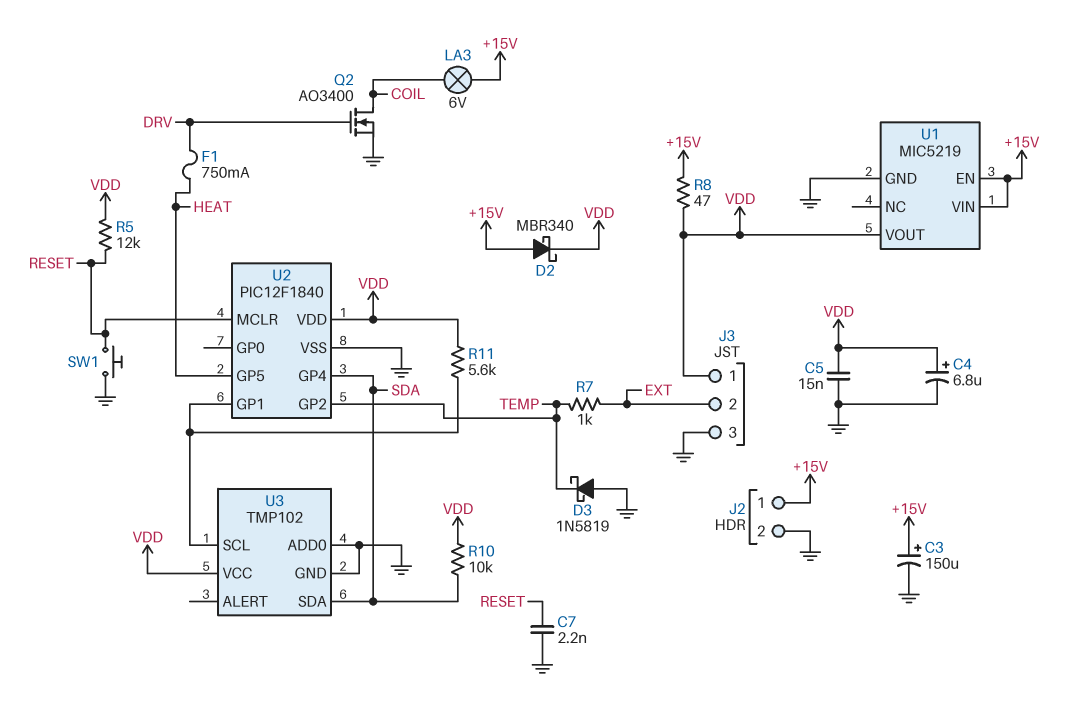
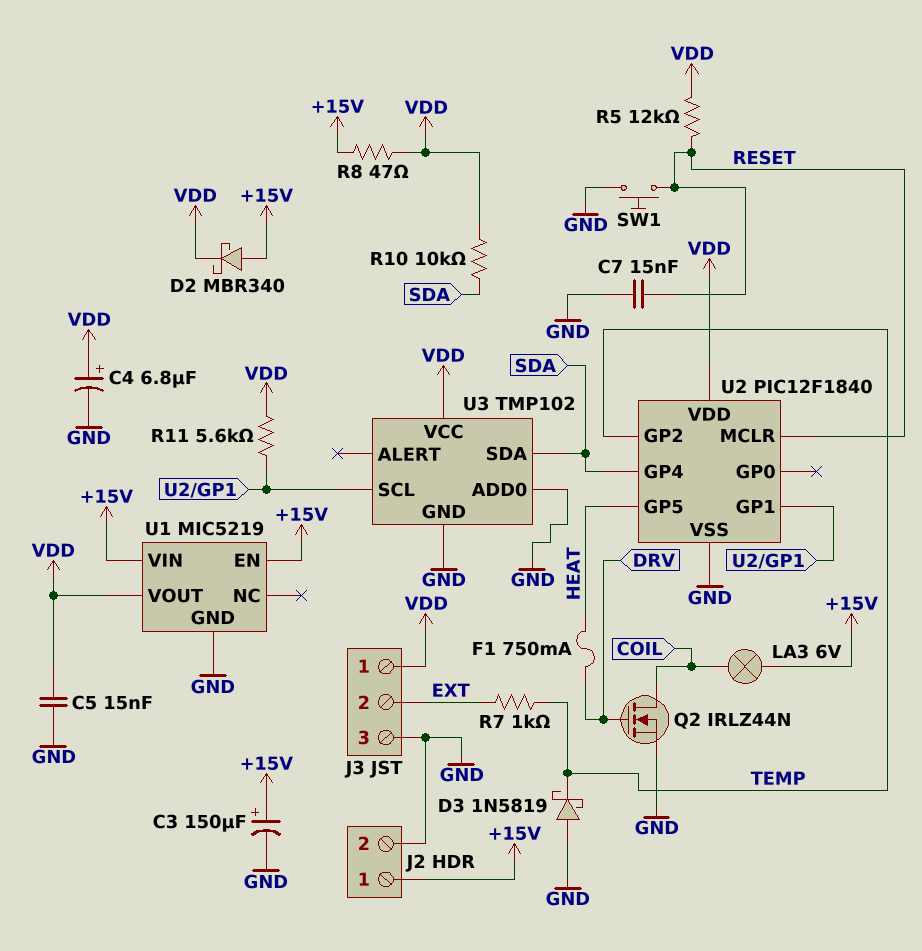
C7: 2.2nF (GND, RESET) -> 15nF (GND, RESET)
Q2: NMOS AO3400 (G DRV, D COIL, S GND) -> NMOS IRLZ44N (G DRV, D COIL, S GND)

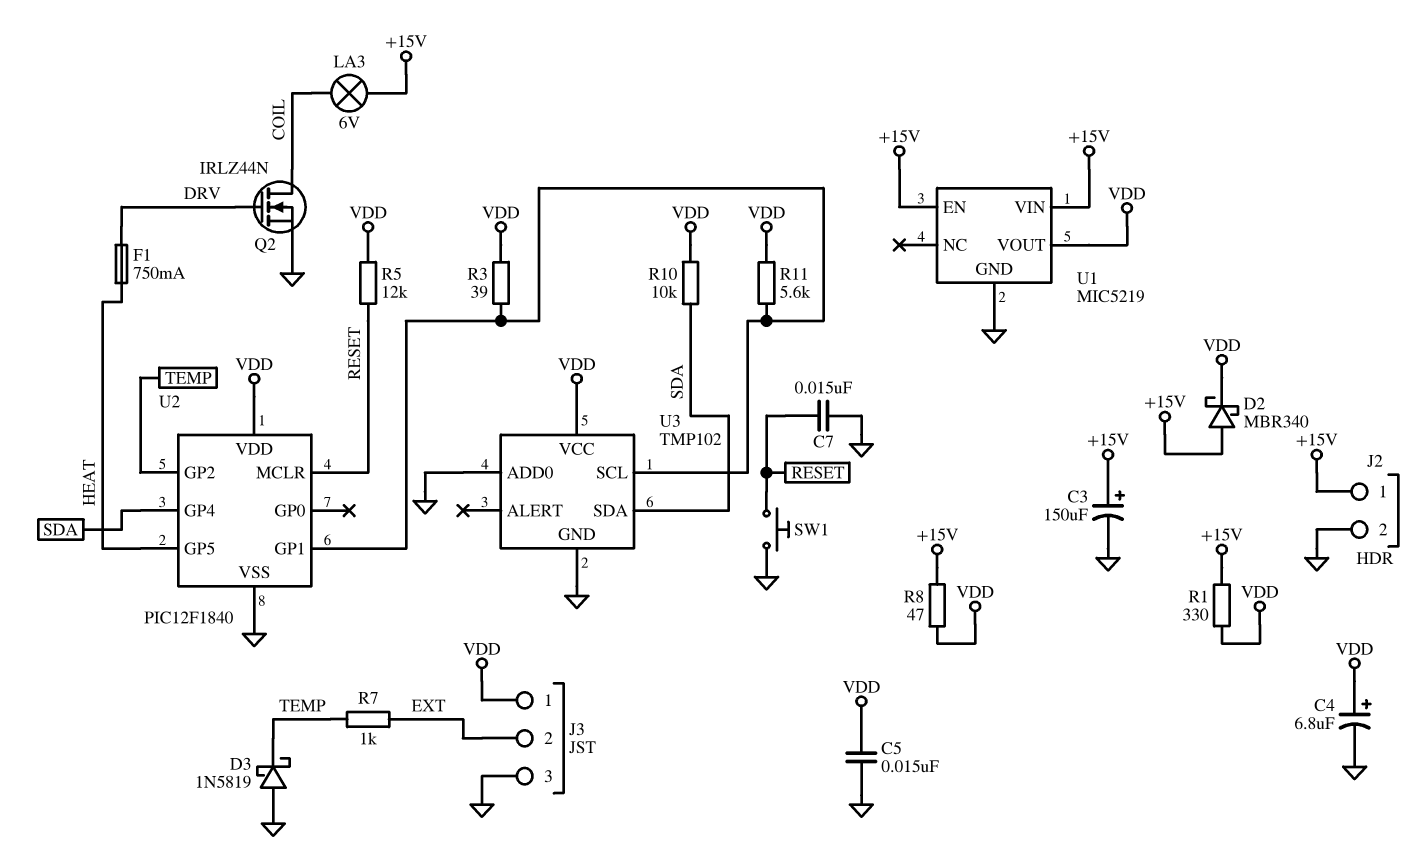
R1: none -> 330 (+15V, VDD)
R3: none -> 39 (U2/GP1, VDD)

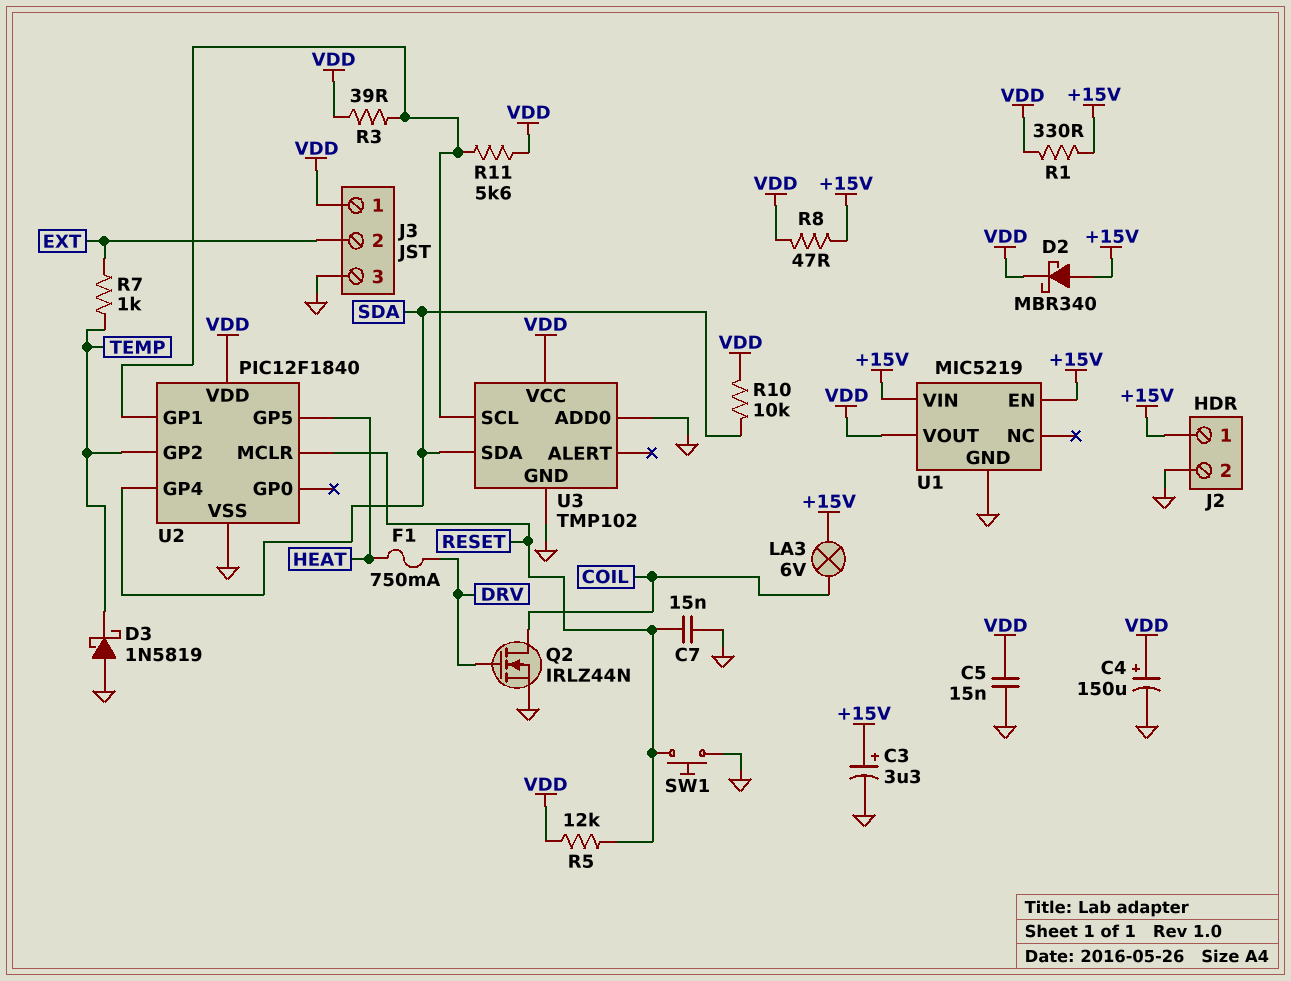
C3: 150uF (plus +15V, minus GND) -> 3.3uF (plus +15V, minus GND)
C4: 6.8uF (plus VDD, minus GND) -> 150uF (plus VDD, minus GND)

